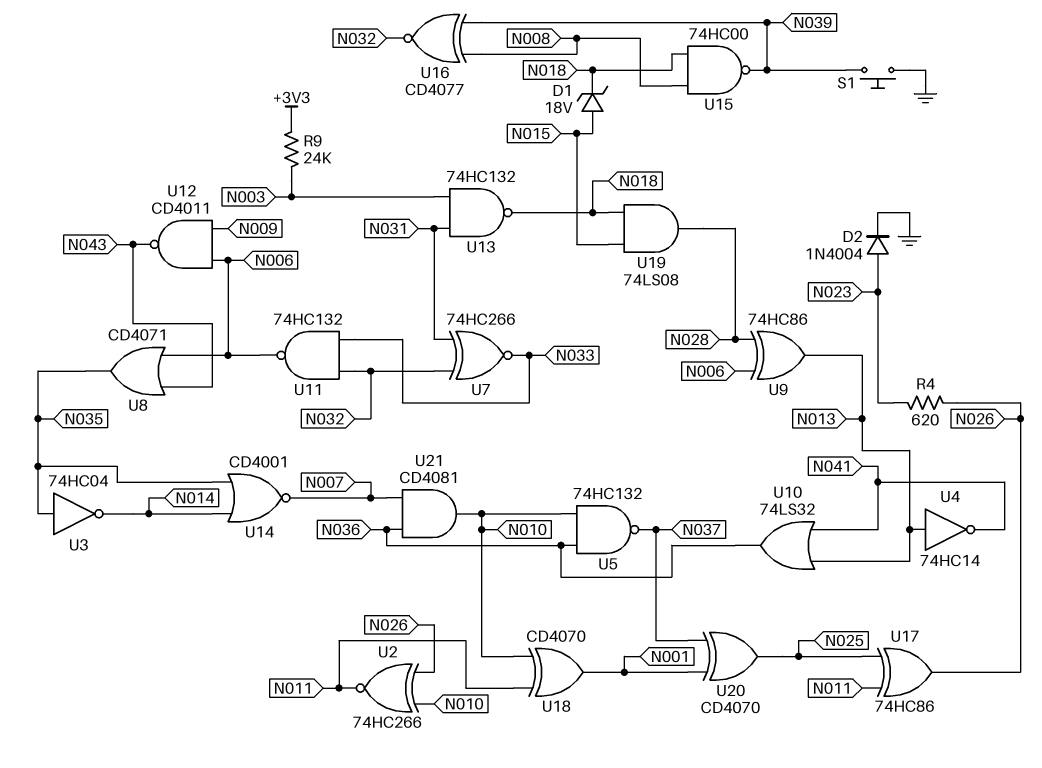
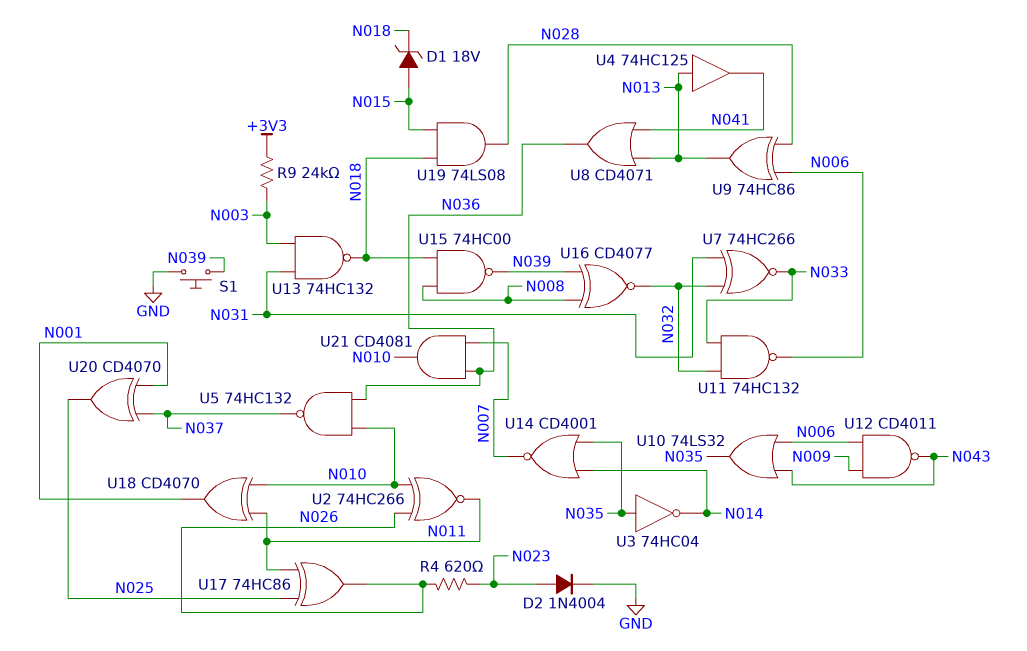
U4: NOT 74HC14 (in N013, out N041) -> buffer 74HC125 (in N013, out N041)
U8: OR CD4071 (in N006, in N043, out N035) -> OR CD4071 (in N013, in N041, out N036)
U10: OR 74LS32 (in N013, in N041, out N036) -> OR 74LS32 (in N006, in N043, out N035)

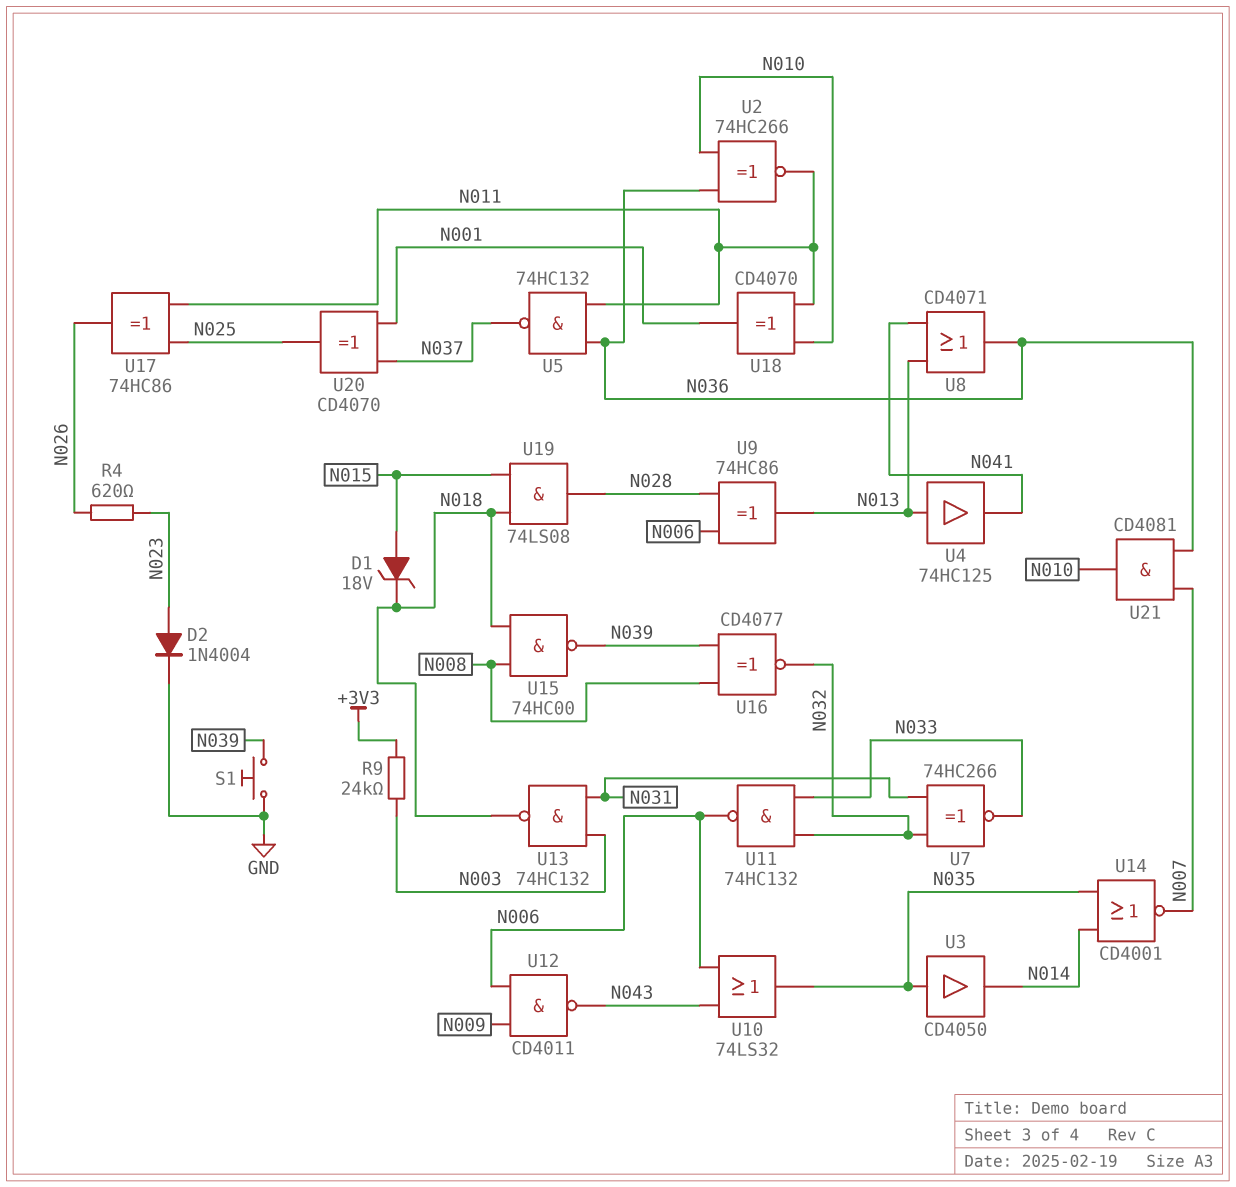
U2: XNOR 74HC266 (in N010, in N026, out N011) -> XNOR 74HC266 (in N010, in N036, out N011)
U3: NOT 74HC04 (in N035, out N014) -> buffer CD4050 (in N035, out N014)
U5: NAND 74HC132 (in N010, in N036, out N037) -> NAND 74HC132 (in N011, in N036, out N037)

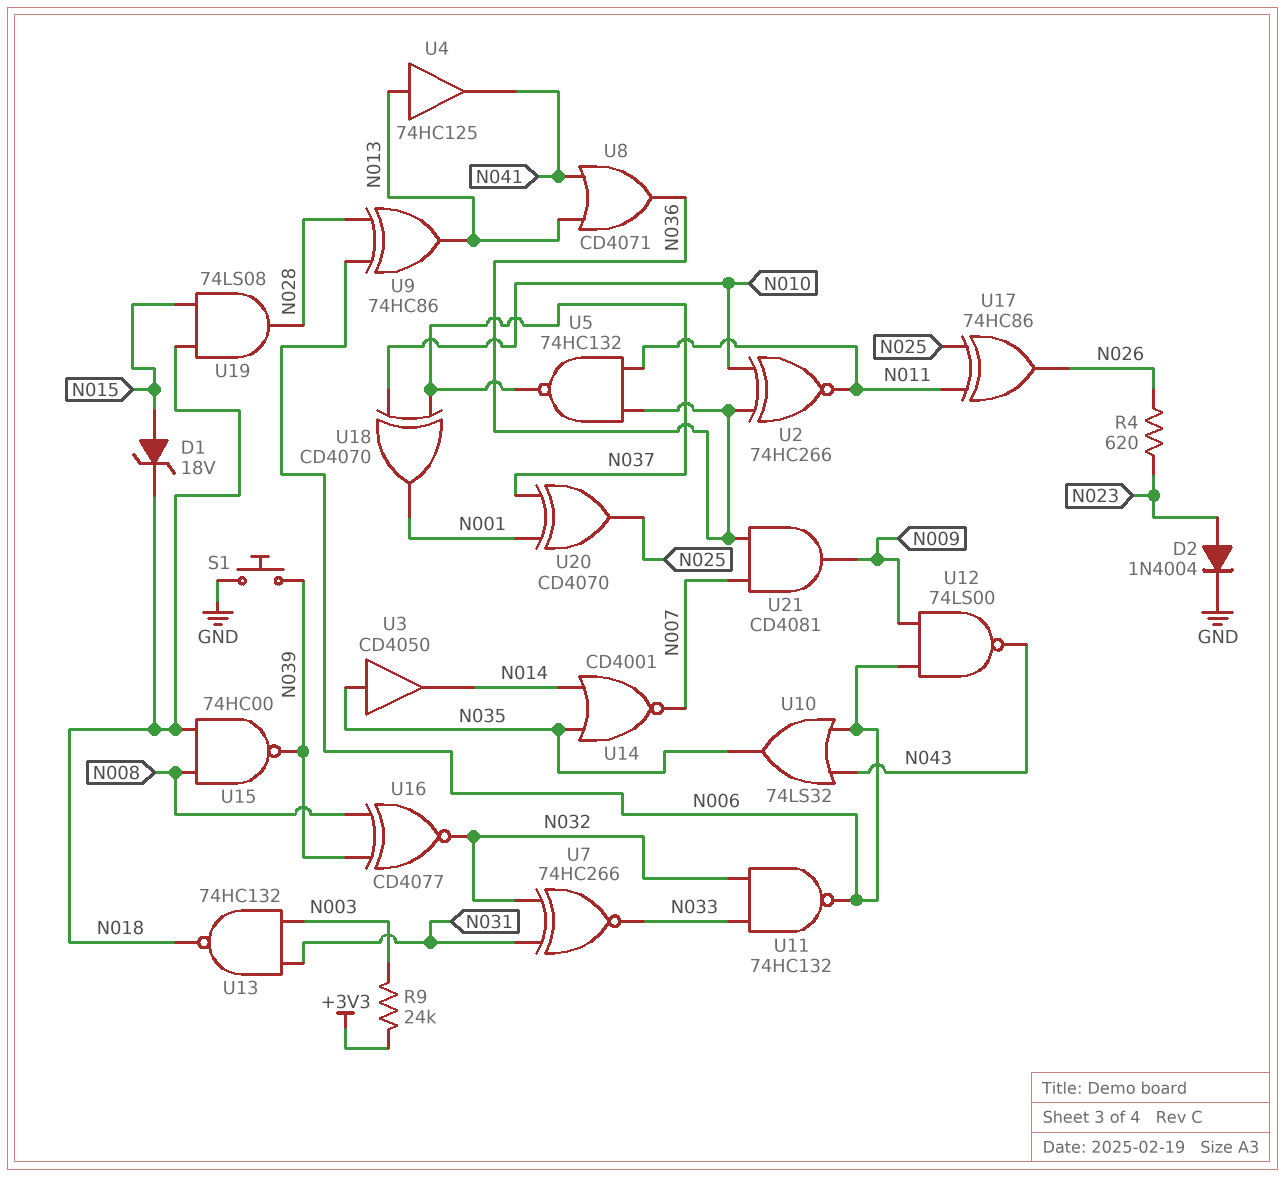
U12: NAND CD4011 (in N006, in N009, out N043) -> NAND 74LS00 (in N006, in N009, out N043)
U18: XOR CD4070 (in N010, in N011, out N001) -> XOR CD4070 (in N010, in N037, out N001)
U21: AND CD4081 (in N007, in N036, out N010) -> AND CD4081 (in N007, in N036, out N009)

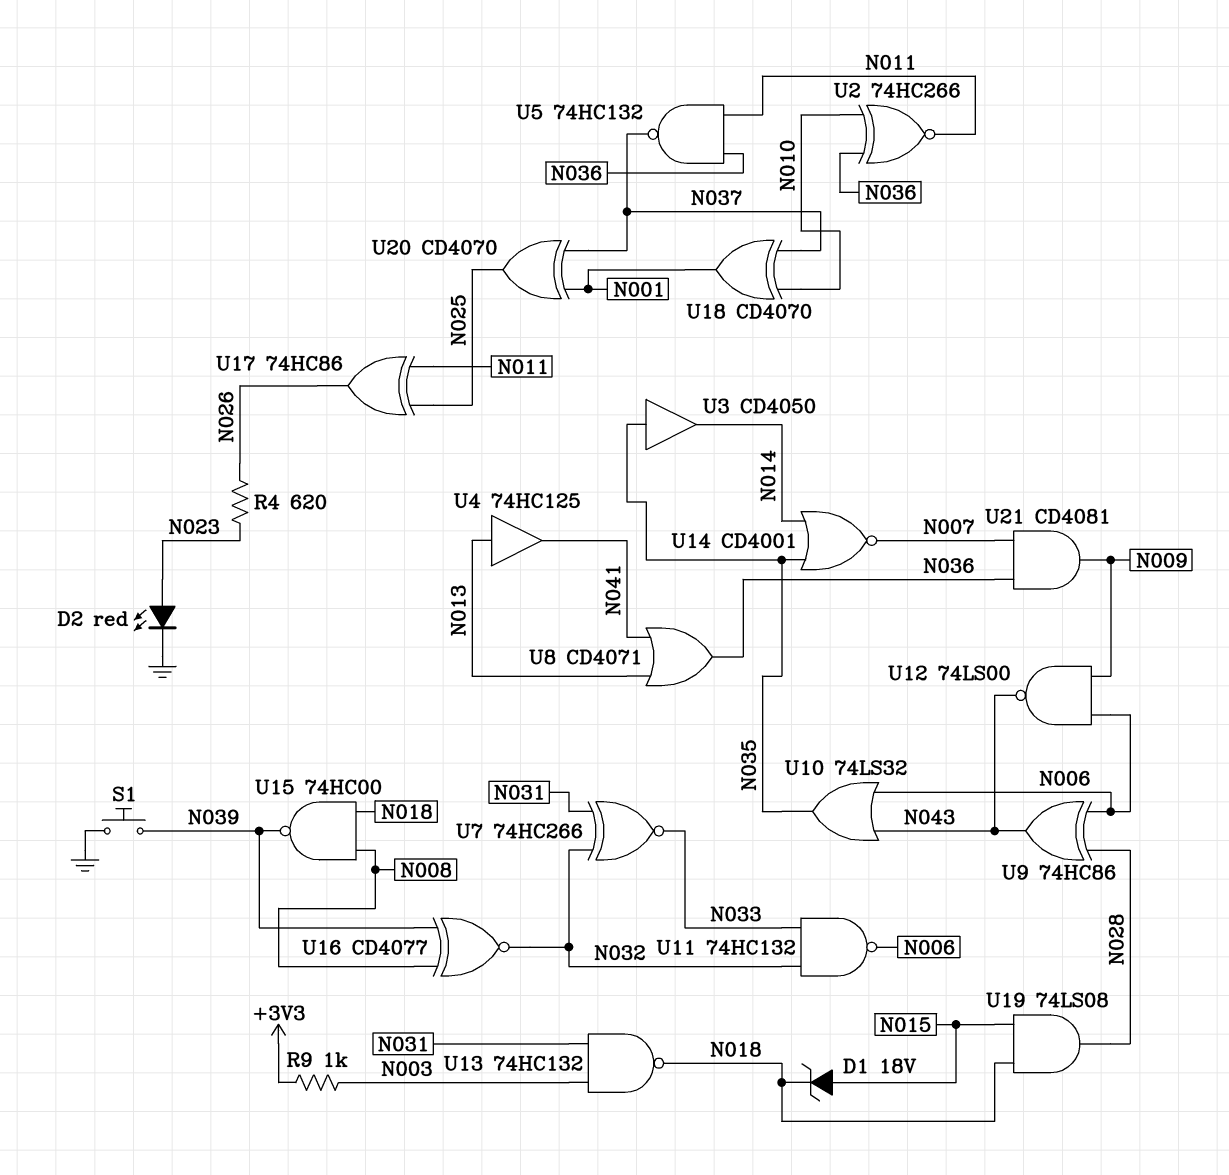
D2: diode 1N4004 (A N023, K GND) -> LED red (A N023, K GND)
R9: 24k (+3V3, N003) -> 1k (+3V3, N003)
U9: XOR 74HC86 (in N006, in N028, out N013) -> XOR 74HC86 (in N006, in N028, out N043)

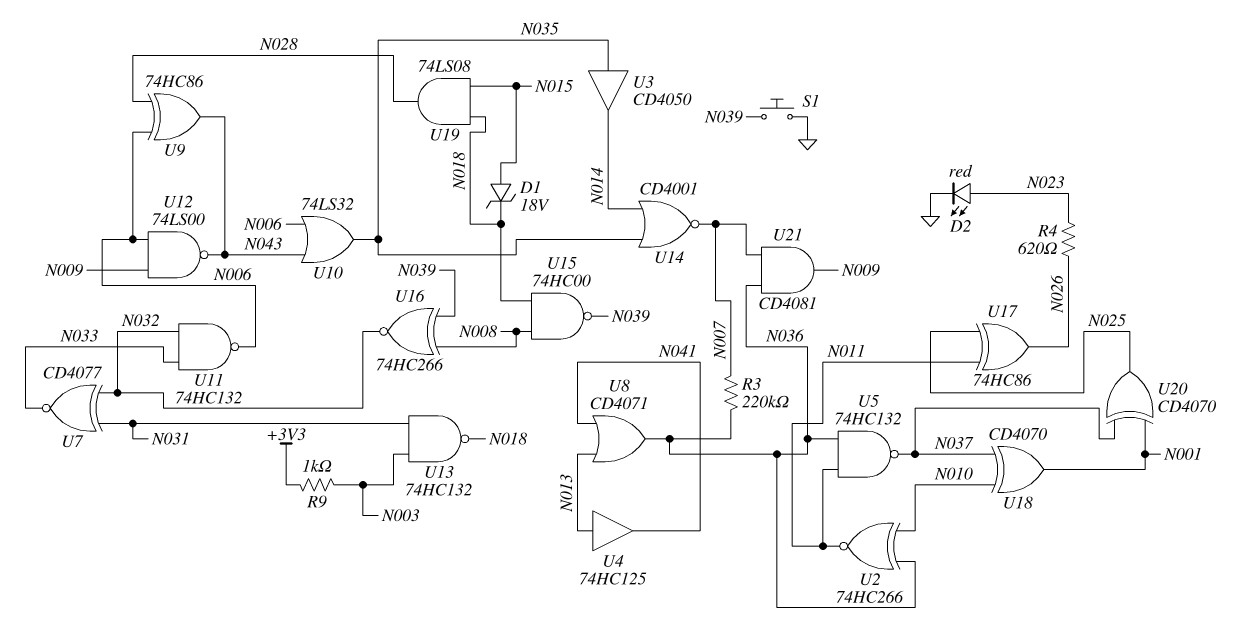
R3: none -> 220k (N007, N036)
U7: XNOR 74HC266 (in N031, in N032, out N033) -> XNOR CD4077 (in N031, in N032, out N033)
U16: XNOR CD4077 (in N008, in N039, out N032) -> XNOR 74HC266 (in N008, in N039, out N032)

